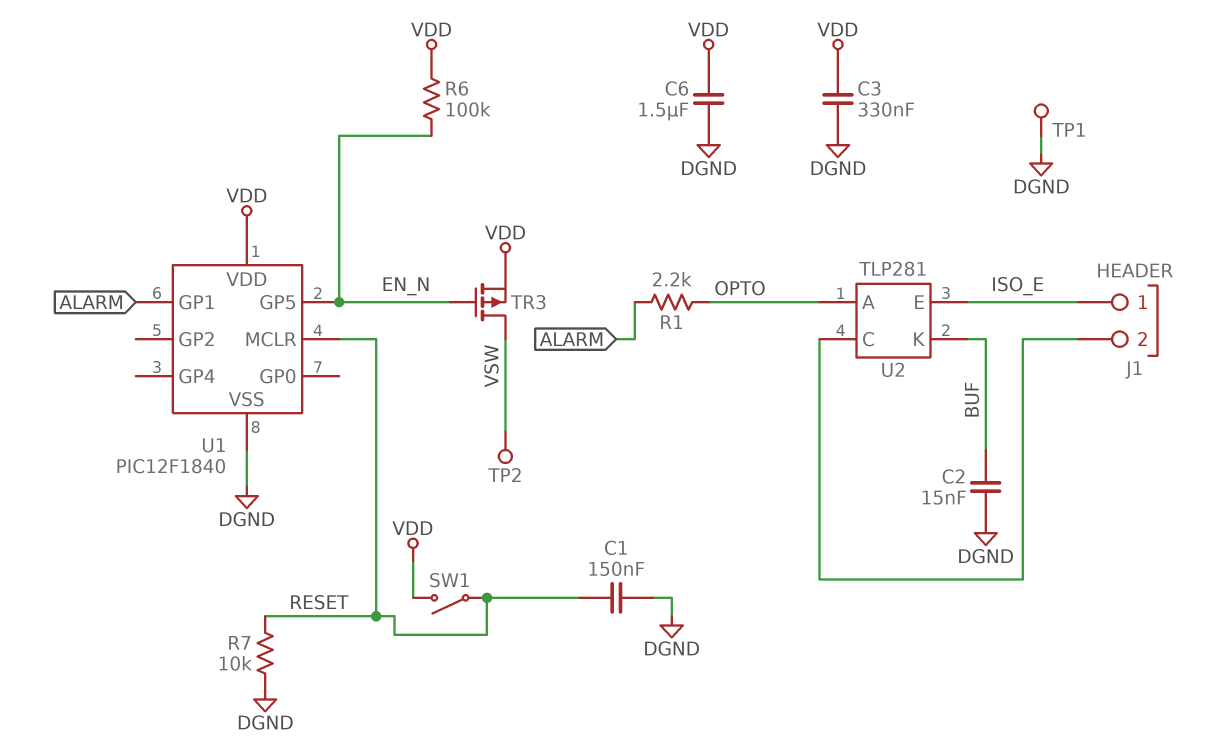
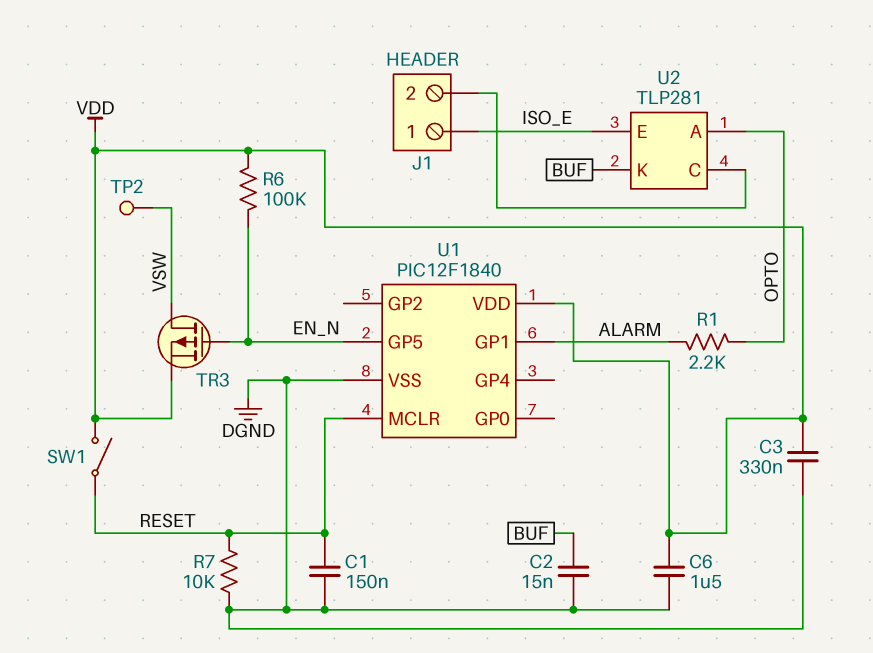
TP1: test point (DGND) -> none

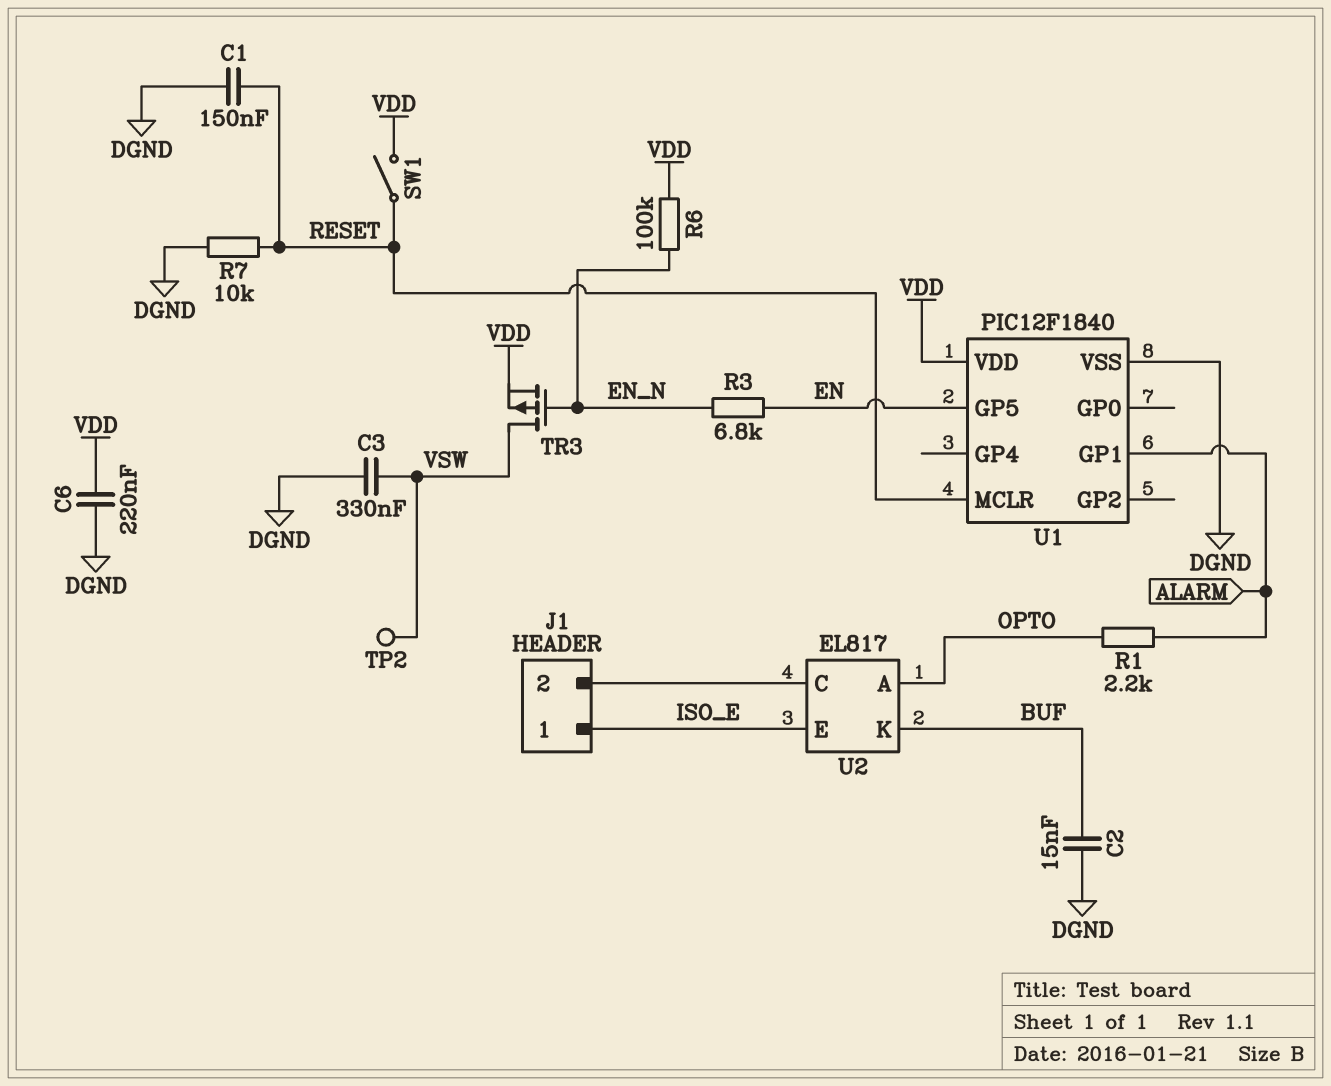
C3: 330nF (DGND, VDD) -> 330nF (DGND, VSW)
C6: 1.5uF (DGND, VDD) -> 220nF (DGND, VDD)
R3: none -> 6.8k (EN, EN_N)
U1 pin GP5: EN_N -> EN
U2: TLP281 -> EL817

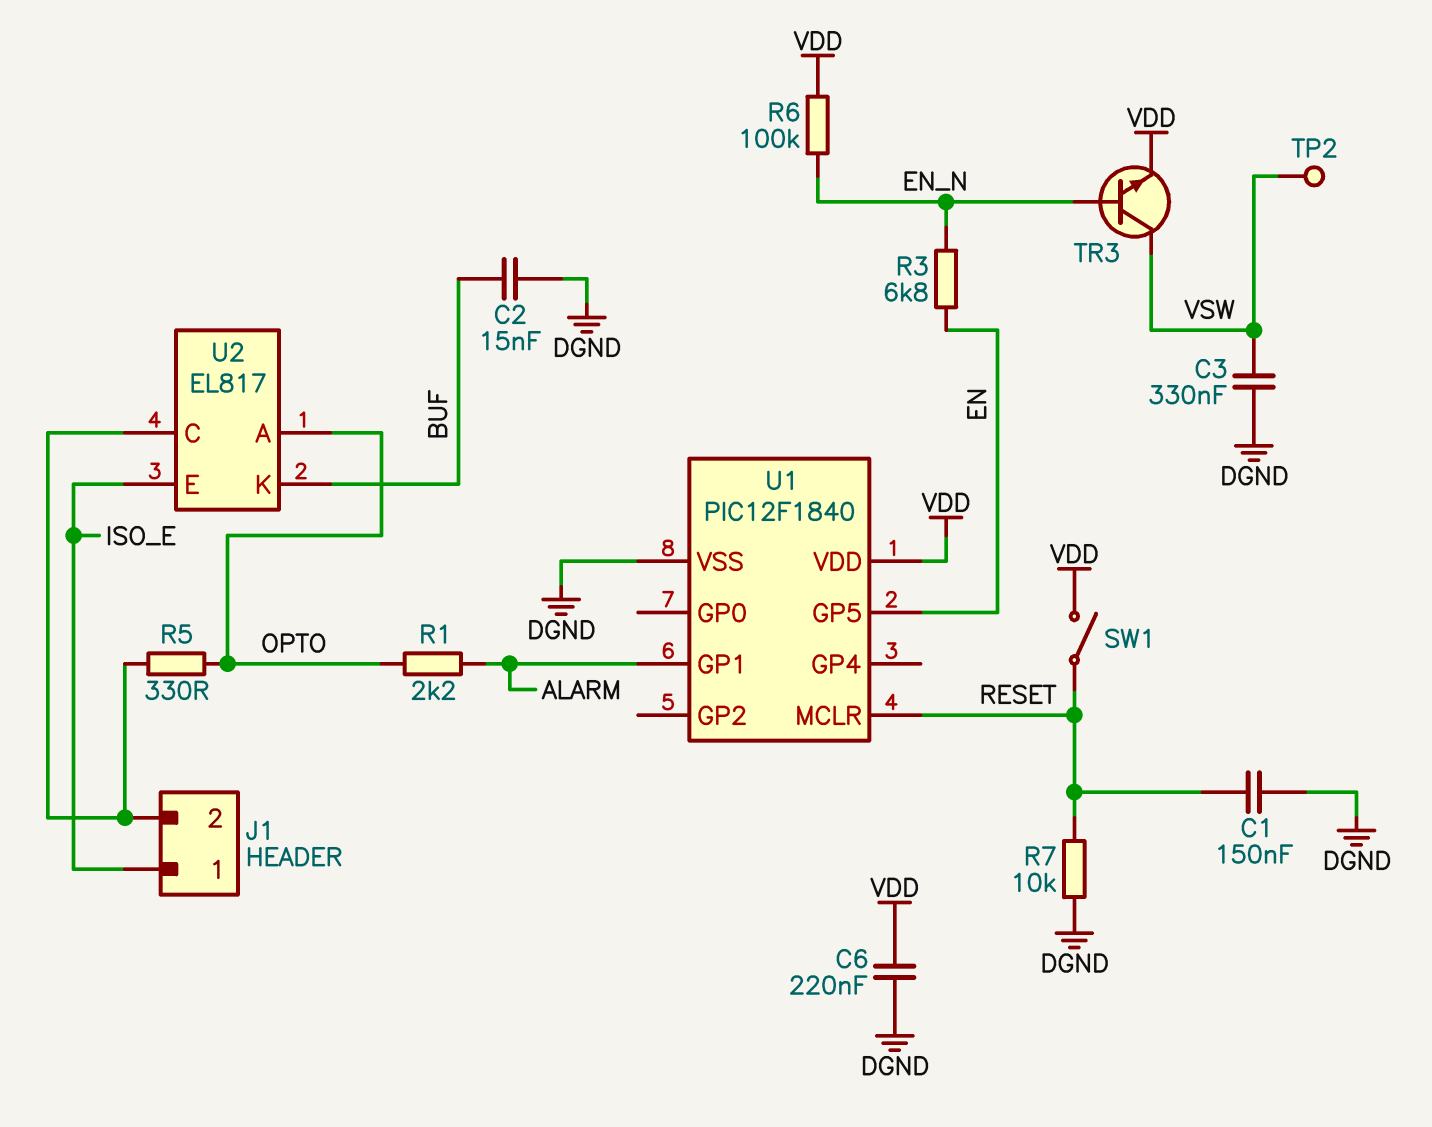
R5: none -> 330 (J1/2, OPTO)
TR3: PMOS (G EN_N, D VSW, S VDD) -> NPN (B EN_N, C VSW, E VDD)

